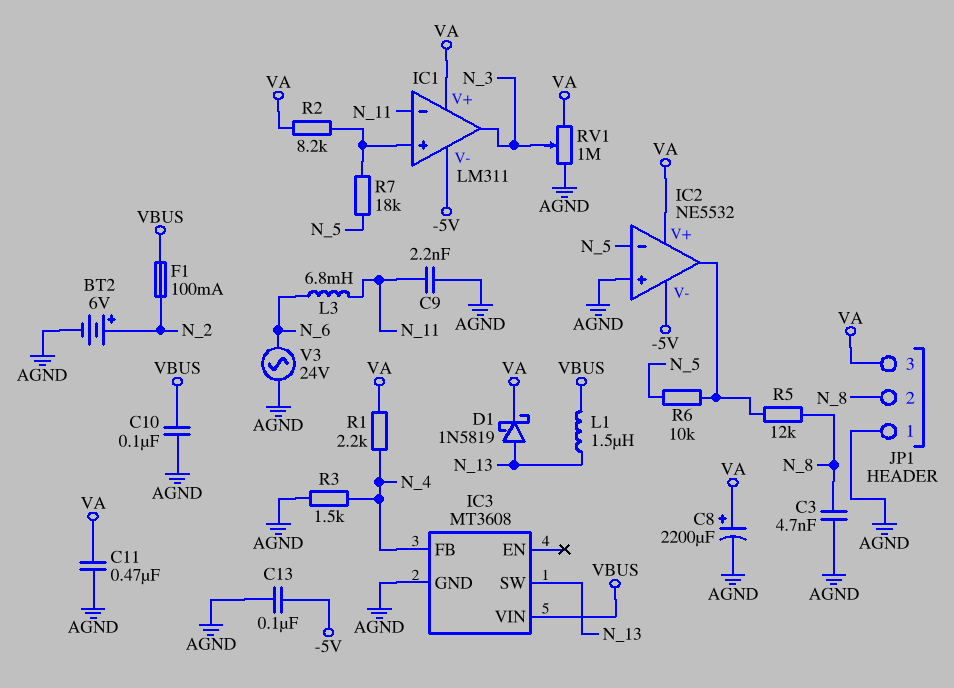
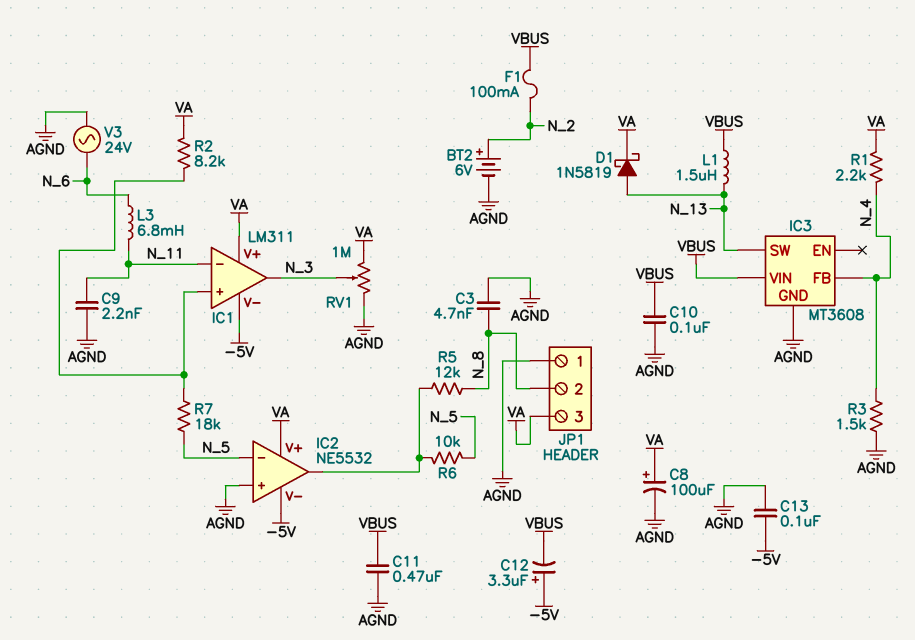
C8: 2200uF (plus VA, minus AGND) -> 100uF (plus VA, minus AGND)
C11: 470nF (AGND, VA) -> 470nF (AGND, VBUS)
C12: none -> 3.3uF (plus -5V, minus VBUS)

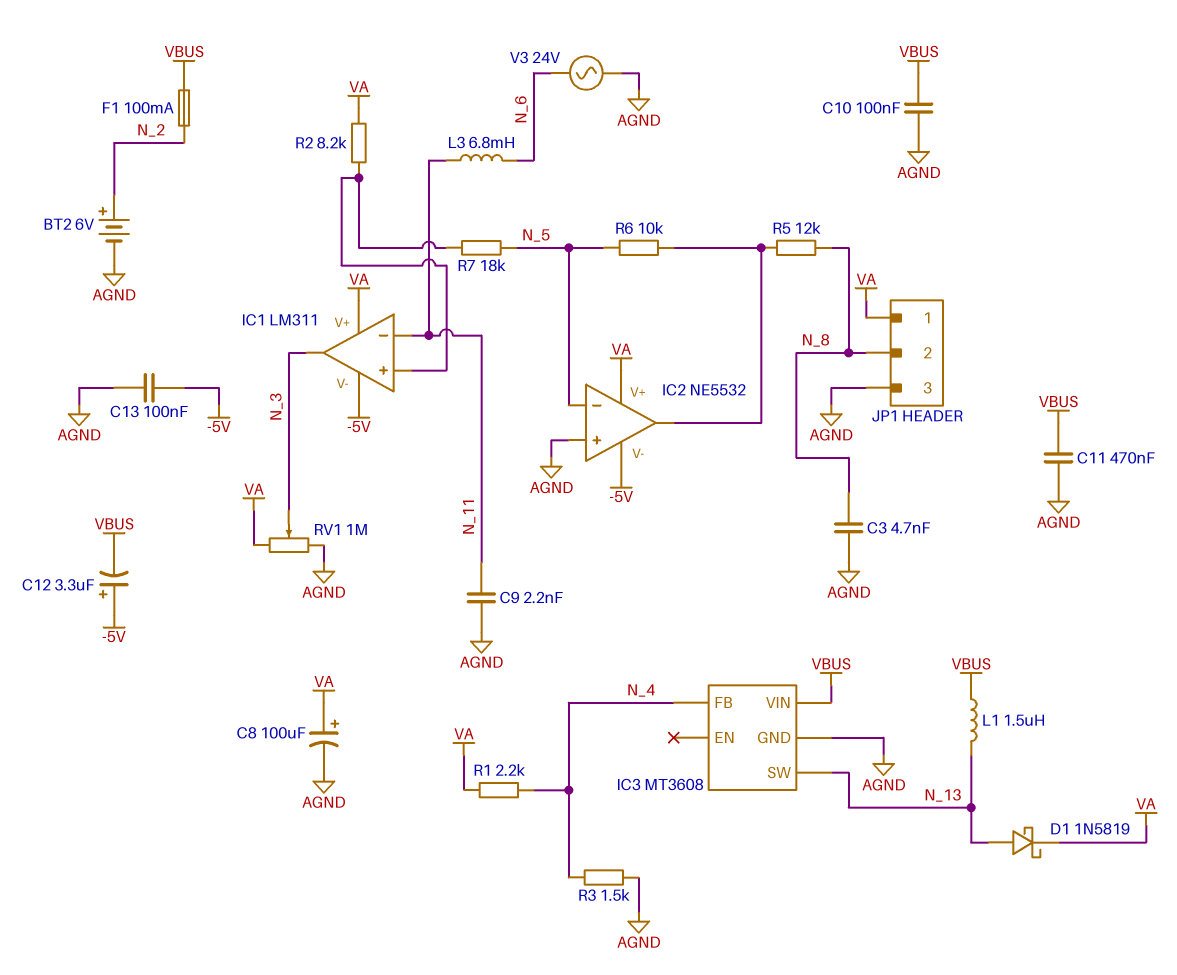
JP1 pin 1: AGND -> VA
JP1 pin 3: VA -> AGND

